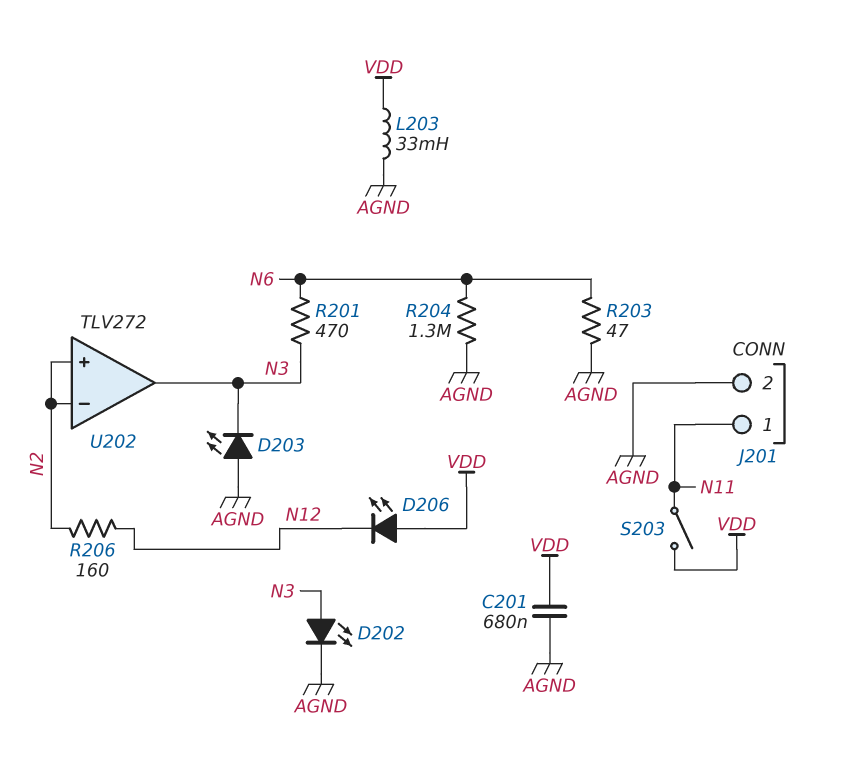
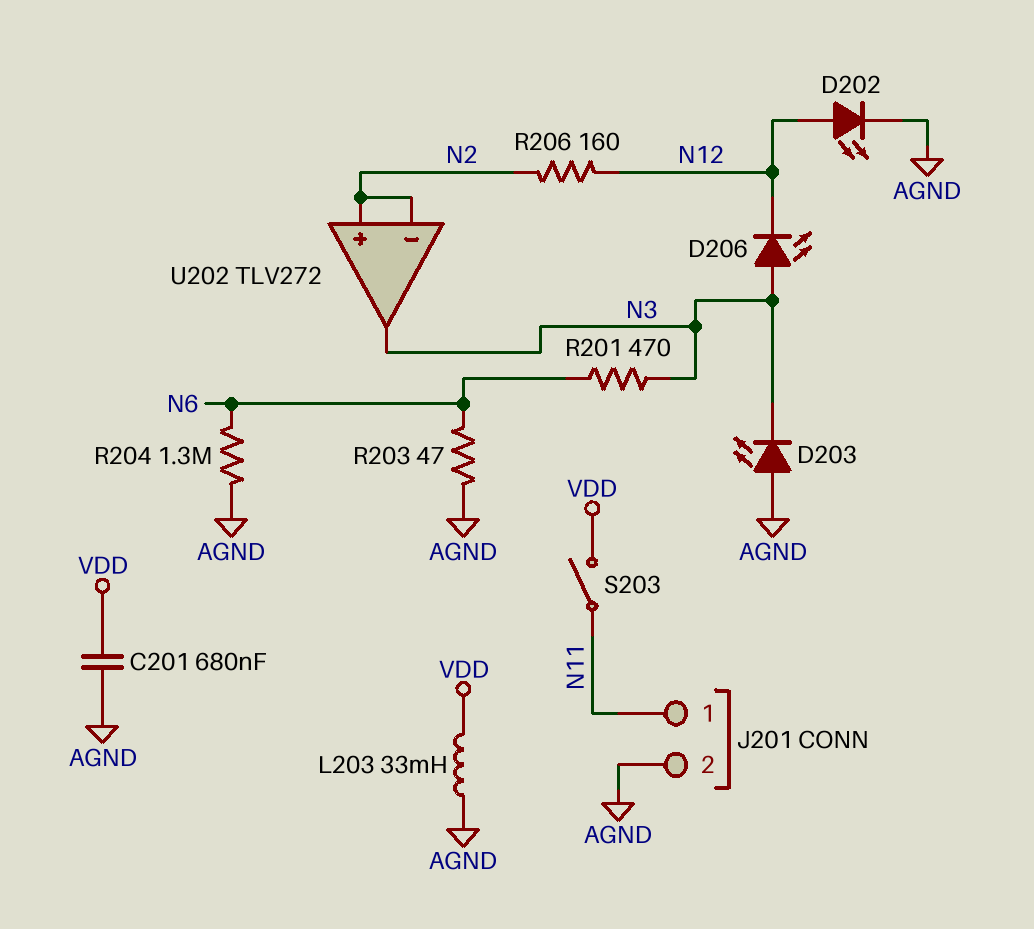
D202: LED (A N3, K AGND) -> LED (A N12, K AGND)
D206: LED (A VDD, K N12) -> LED (A N3, K N12)

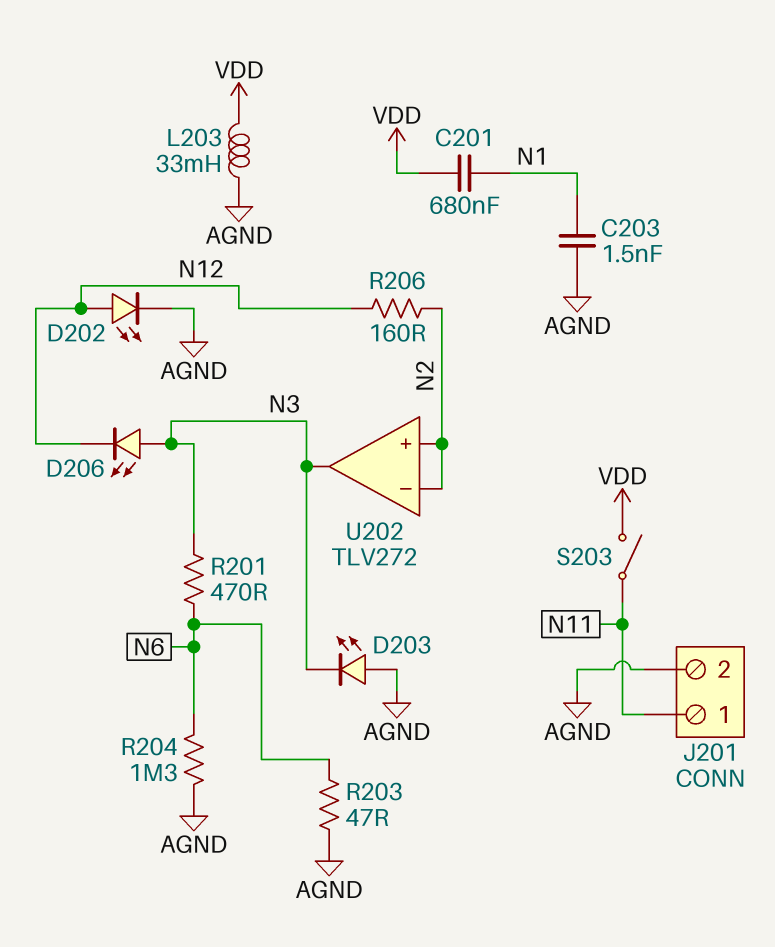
C201: 680nF (AGND, VDD) -> 680nF (N1, VDD)
C203: none -> 1.5nF (AGND, N1)

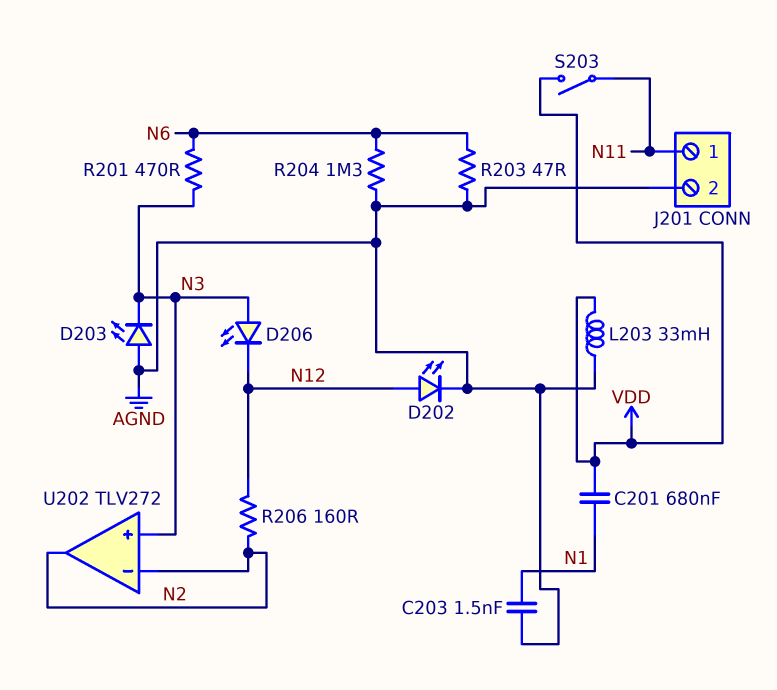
U202 pin in+: N2 -> N3
U202 pin out: N3 -> N2

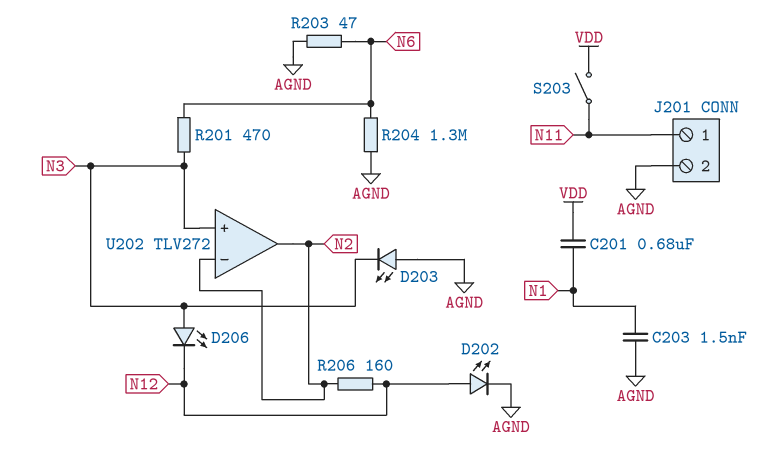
L203: 33mH (AGND, VDD) -> none

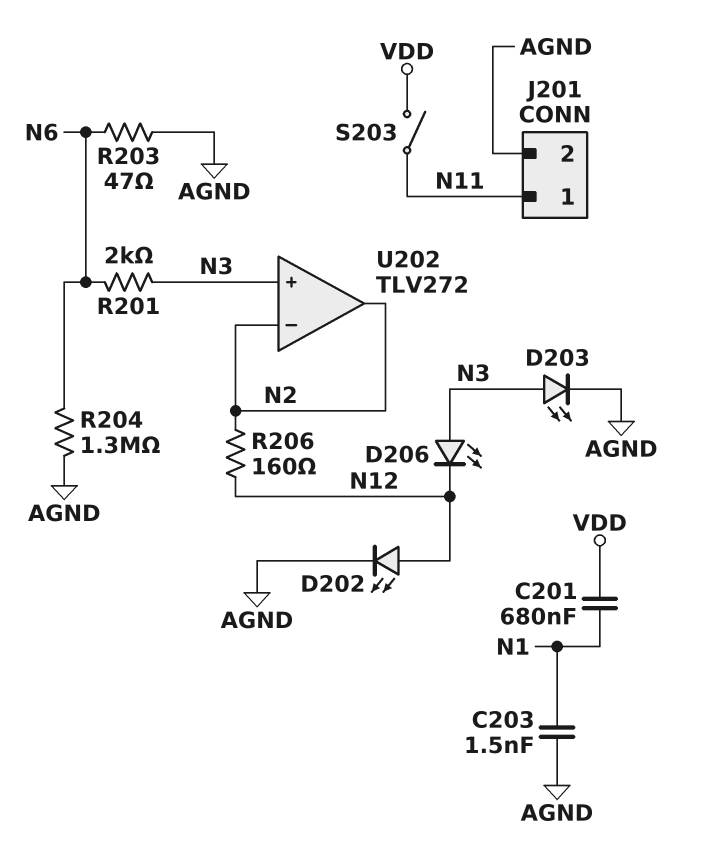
D203: LED (A AGND, K N3) -> LED (A N3, K AGND)
R201: 470 (N3, N6) -> 2k (N3, N6)

